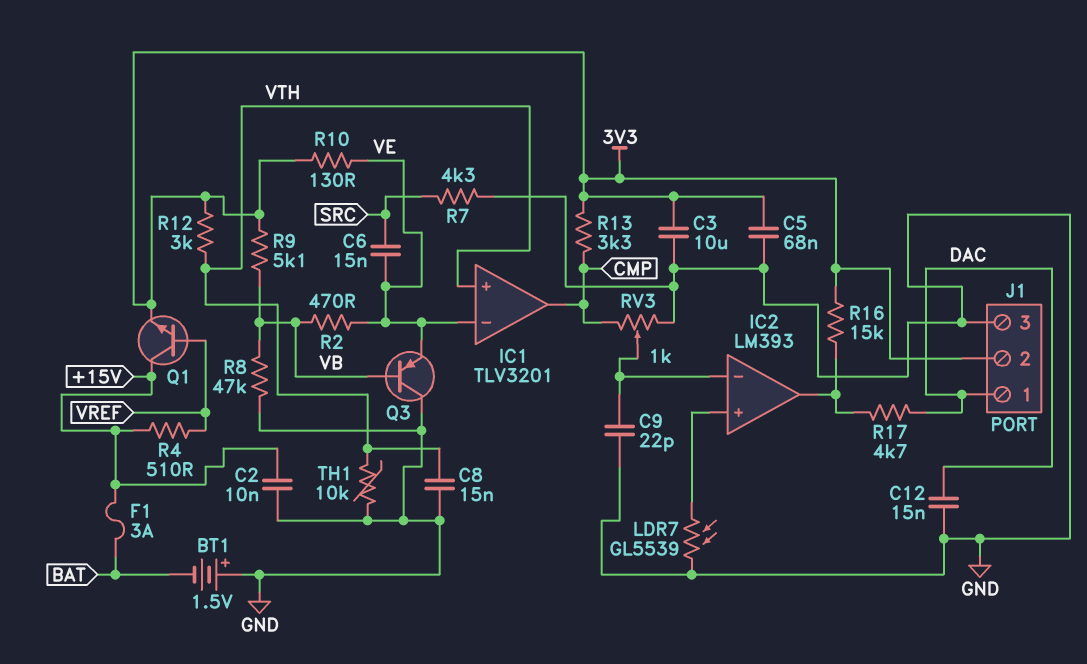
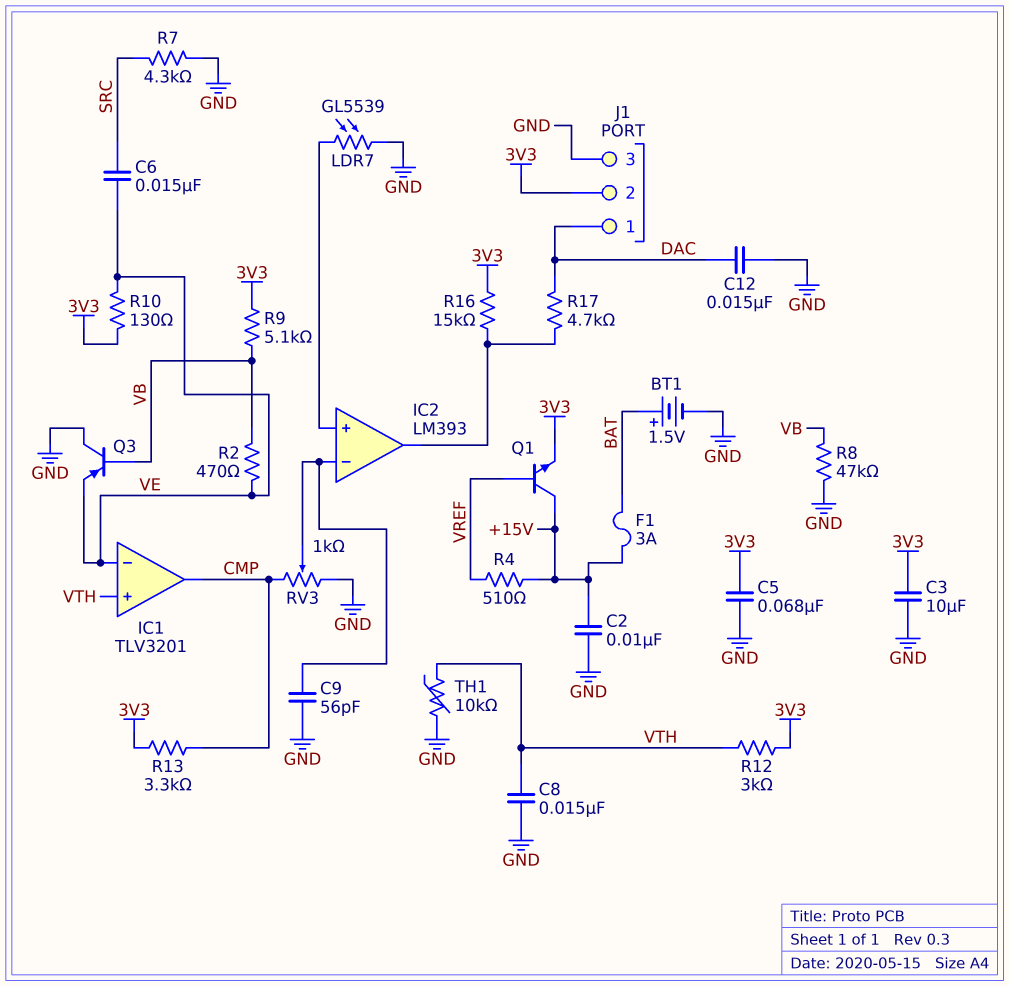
BT1: 1.5V (plus GND, minus BAT) -> 1.5V (plus BAT, minus GND)
C9: 22pF (GND, IC2/in-) -> 56pF (GND, IC2/in-)

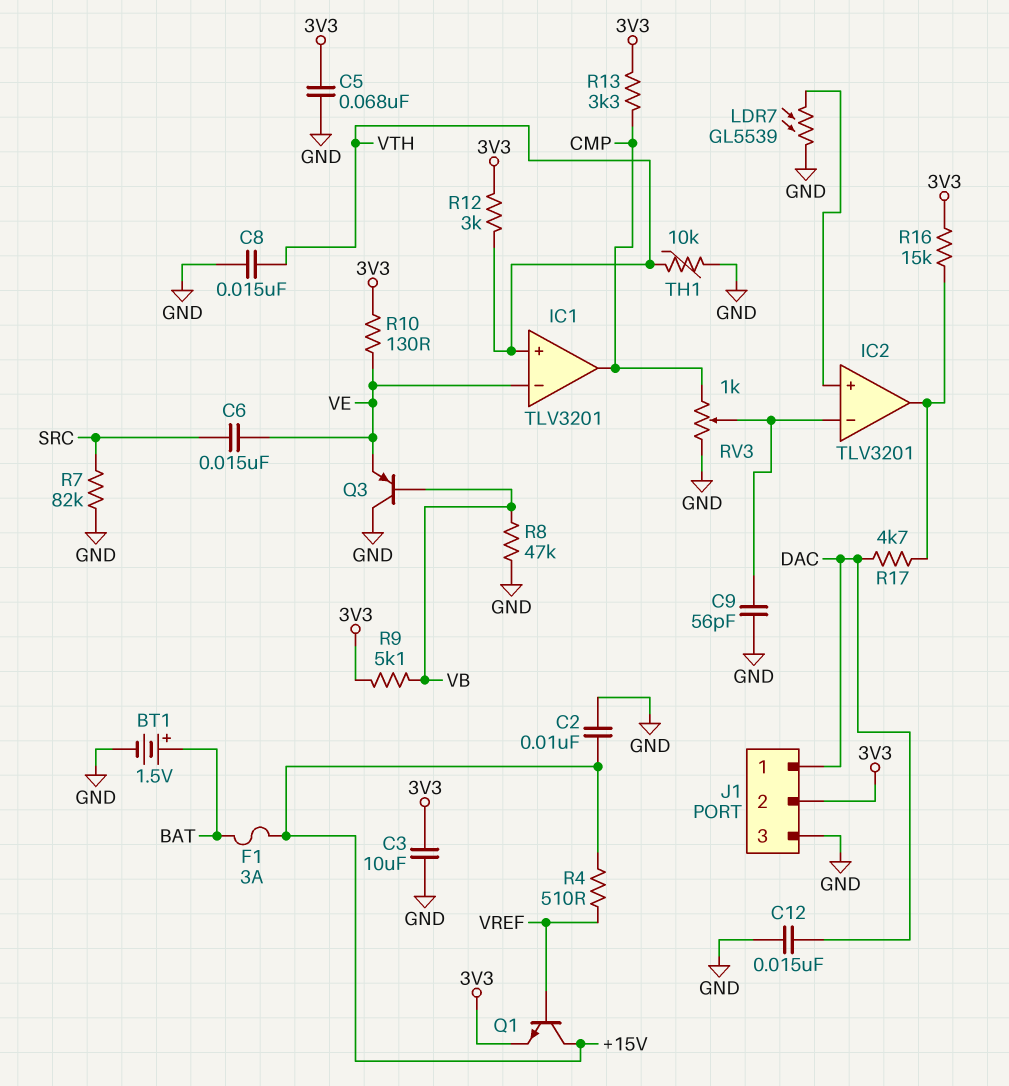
IC2: LM393 -> TLV3201
R2: 470 (VB, VE) -> none
R7: 4.3k (GND, SRC) -> 82k (GND, SRC)

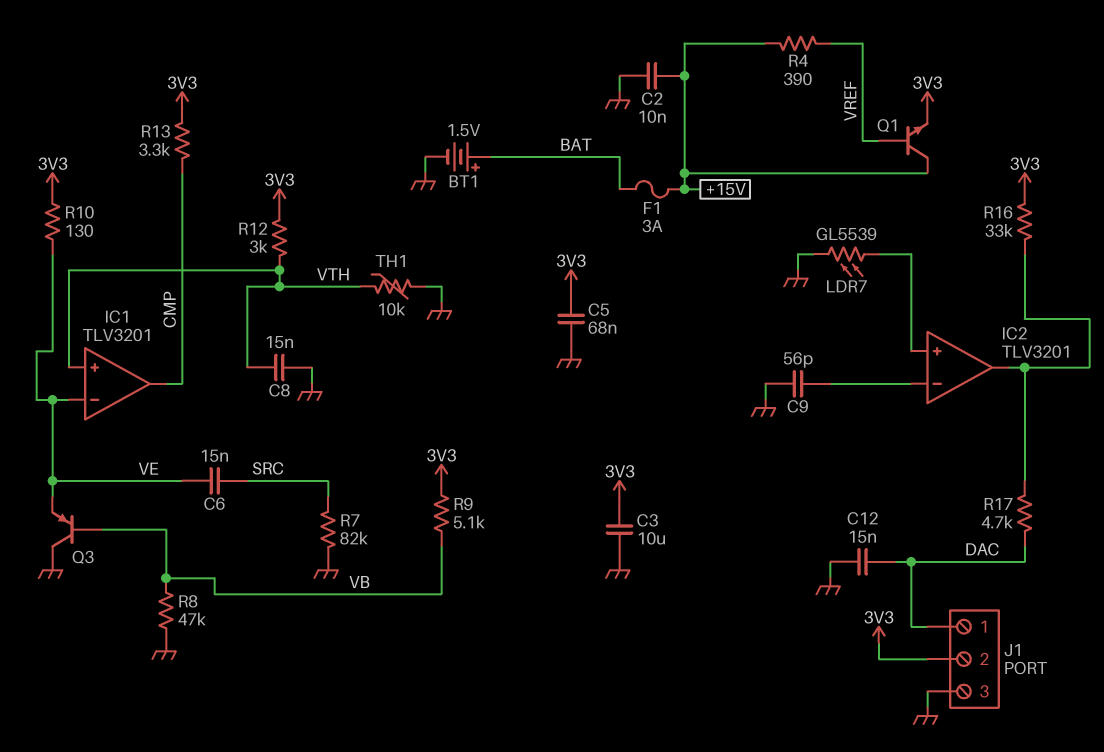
R4: 510 (+15V, VREF) -> 390 (+15V, VREF)
R16: 15k (3V3, IC2/out) -> 33k (3V3, IC2/out)
RV3: 1k (CMP, GND, wiper IC2/in-) -> none

